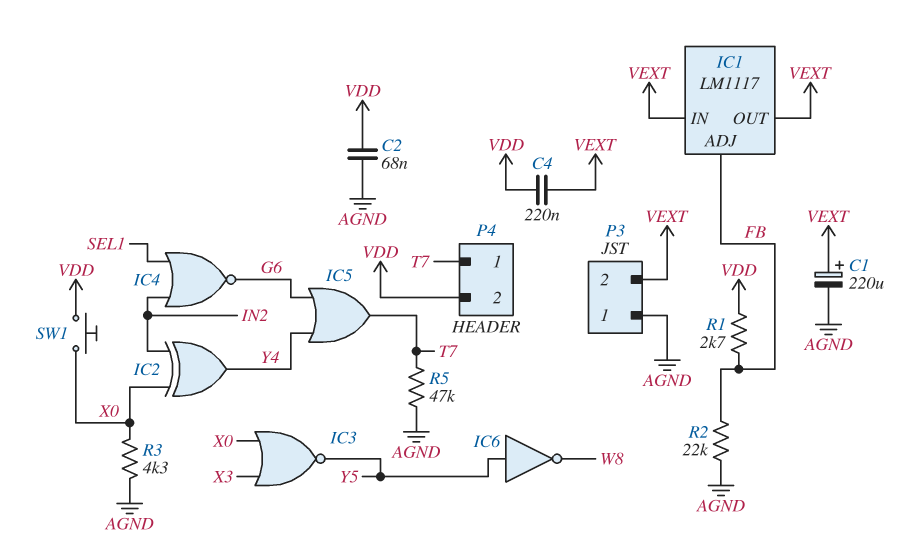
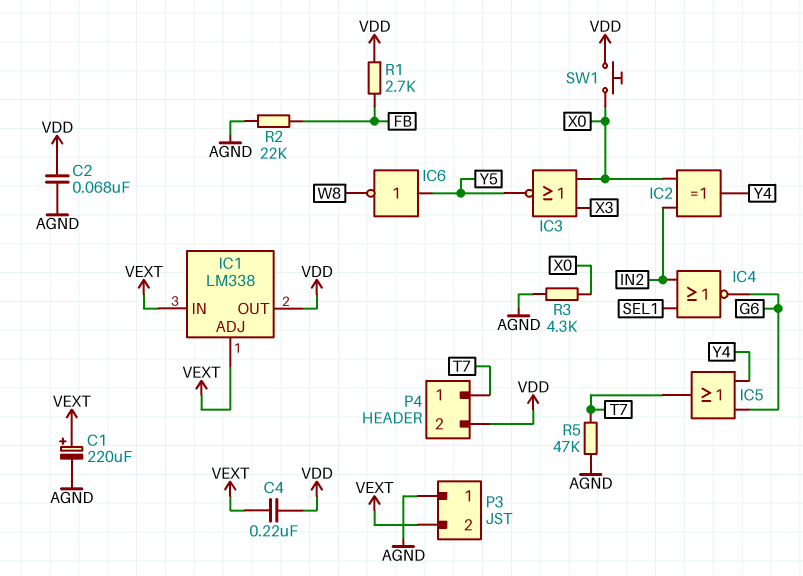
IC1: LM1117 -> LM338
IC1 pin ADJ: FB -> VEXT
IC1 pin OUT: VEXT -> VDD

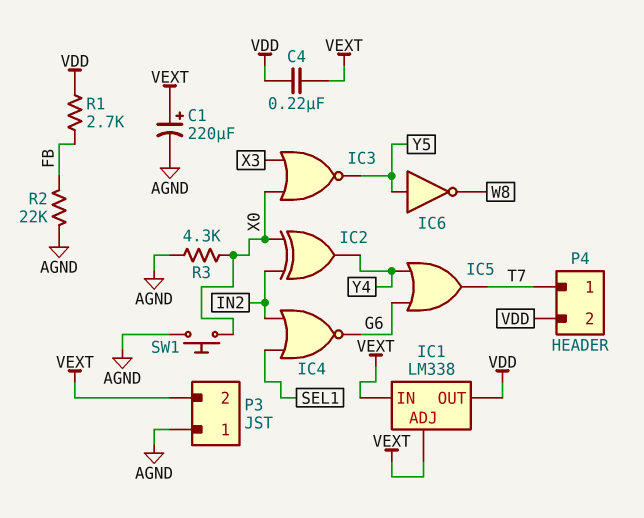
C2: 68nF (AGND, VDD) -> none
R5: 47k (AGND, T7) -> none
SW1: button (VDD, X0) -> button (AGND, X0)

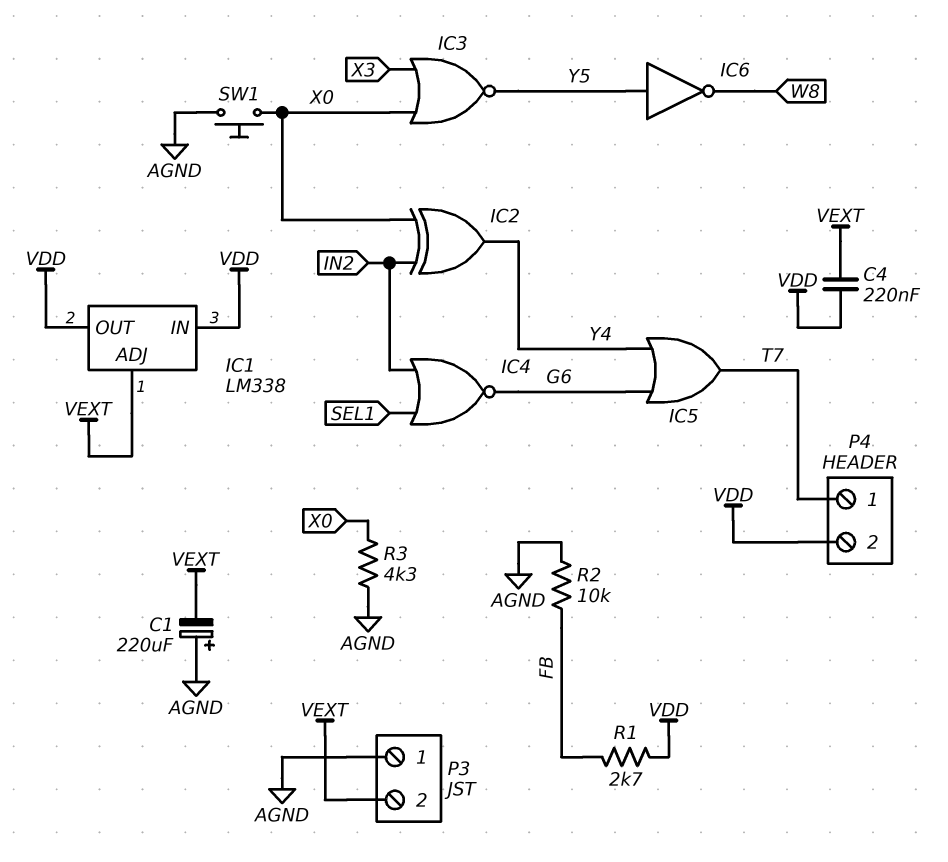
C1: 220uF (plus VEXT, minus AGND) -> 220uF (plus AGND, minus VEXT)
IC1 pin IN: VEXT -> VDD
R2: 22k (AGND, FB) -> 10k (AGND, FB)

